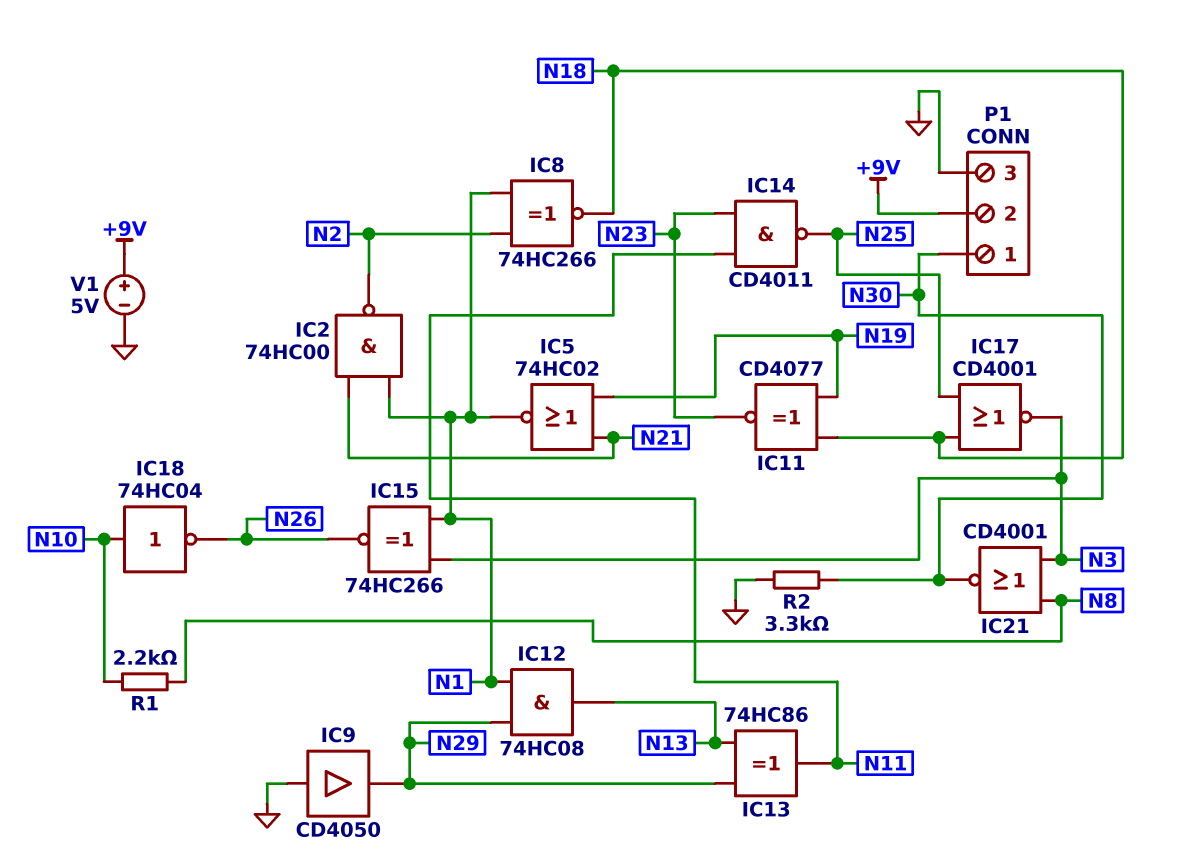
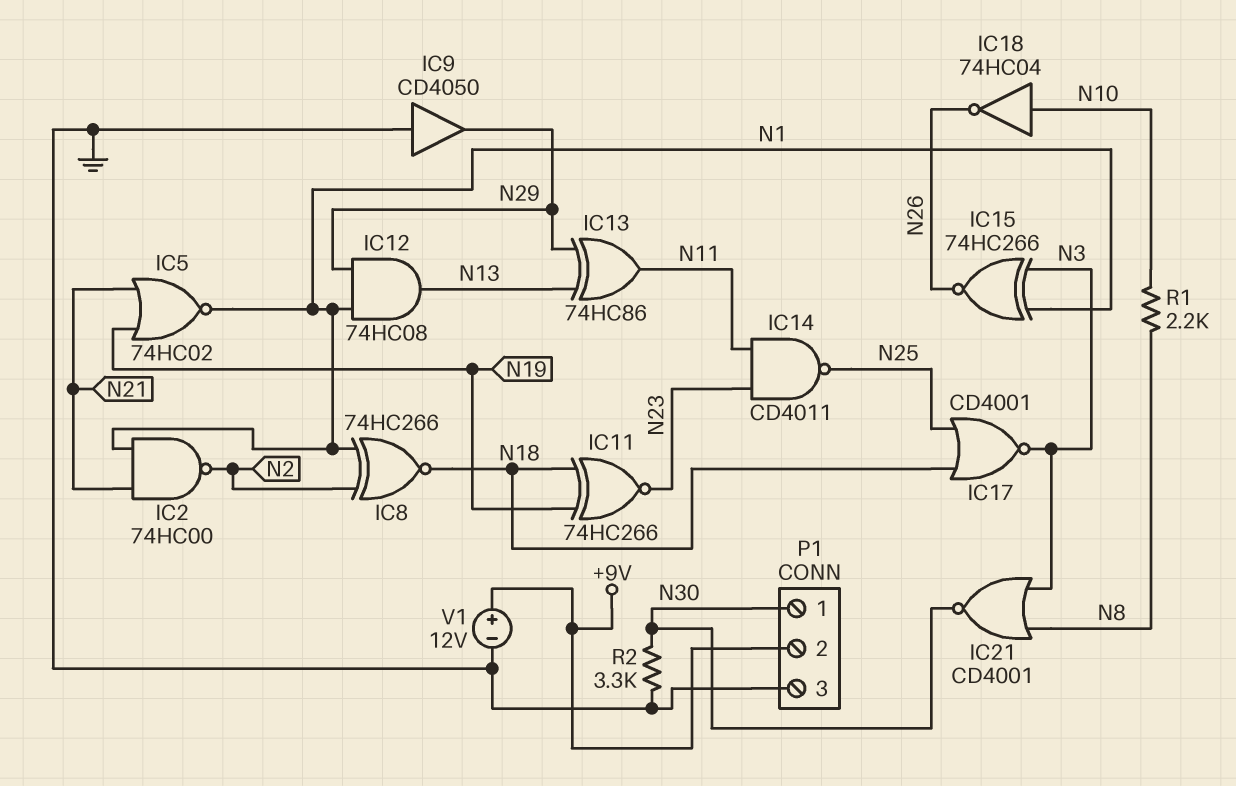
IC11: XNOR CD4077 (in N18, in N19, out N23) -> XNOR 74HC266 (in N18, in N19, out N23)
V1: 5V (plus +9V, minus GND) -> 12V (plus +9V, minus GND)

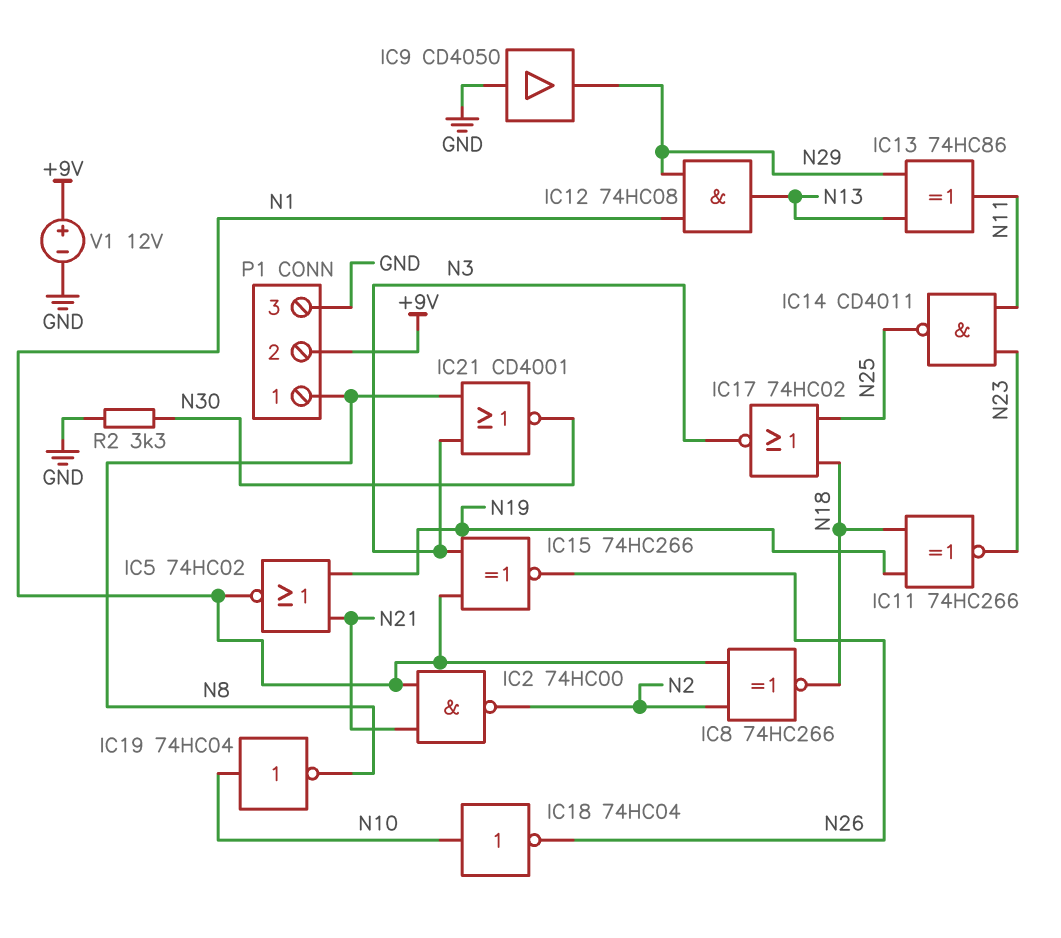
IC17: NOR CD4001 (in N18, in N25, out N3) -> NOR 74HC02 (in N18, in N25, out N3)
IC19: none -> NOT 74HC04 (in N10, out N8)
P1 pin 1: N30 -> N8
R1: 2.2k (N8, N10) -> none

